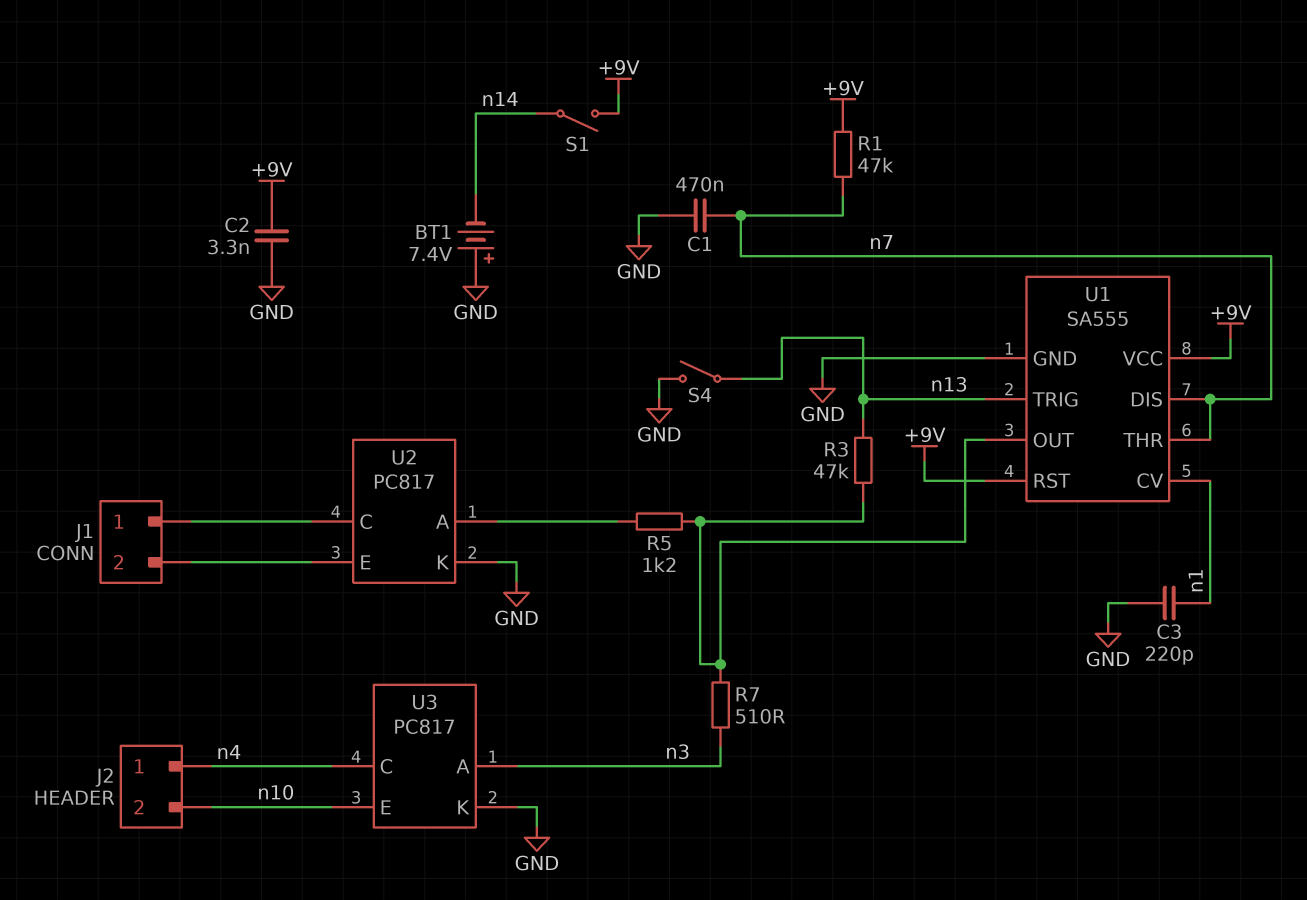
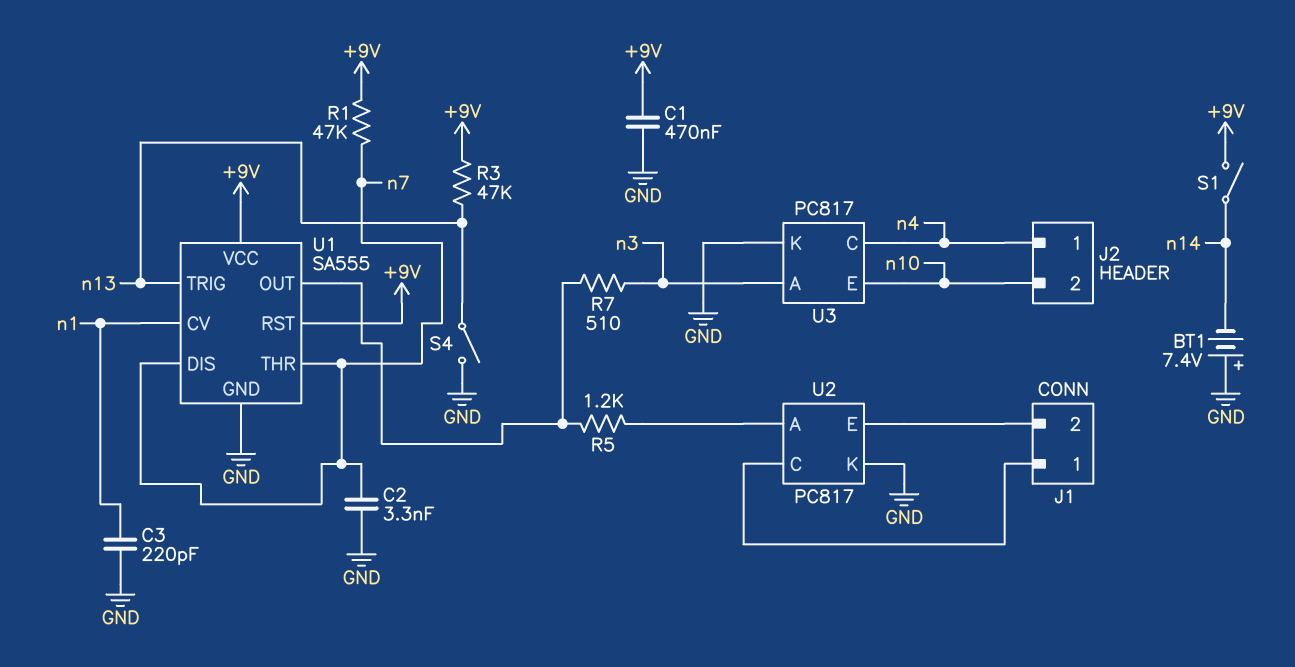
C1: 470nF (GND, n7) -> 470nF (+9V, GND)
C2: 3.3nF (+9V, GND) -> 3.3nF (GND, n7)
R3: 47k (U1/OUT, n13) -> 47k (+9V, n13)

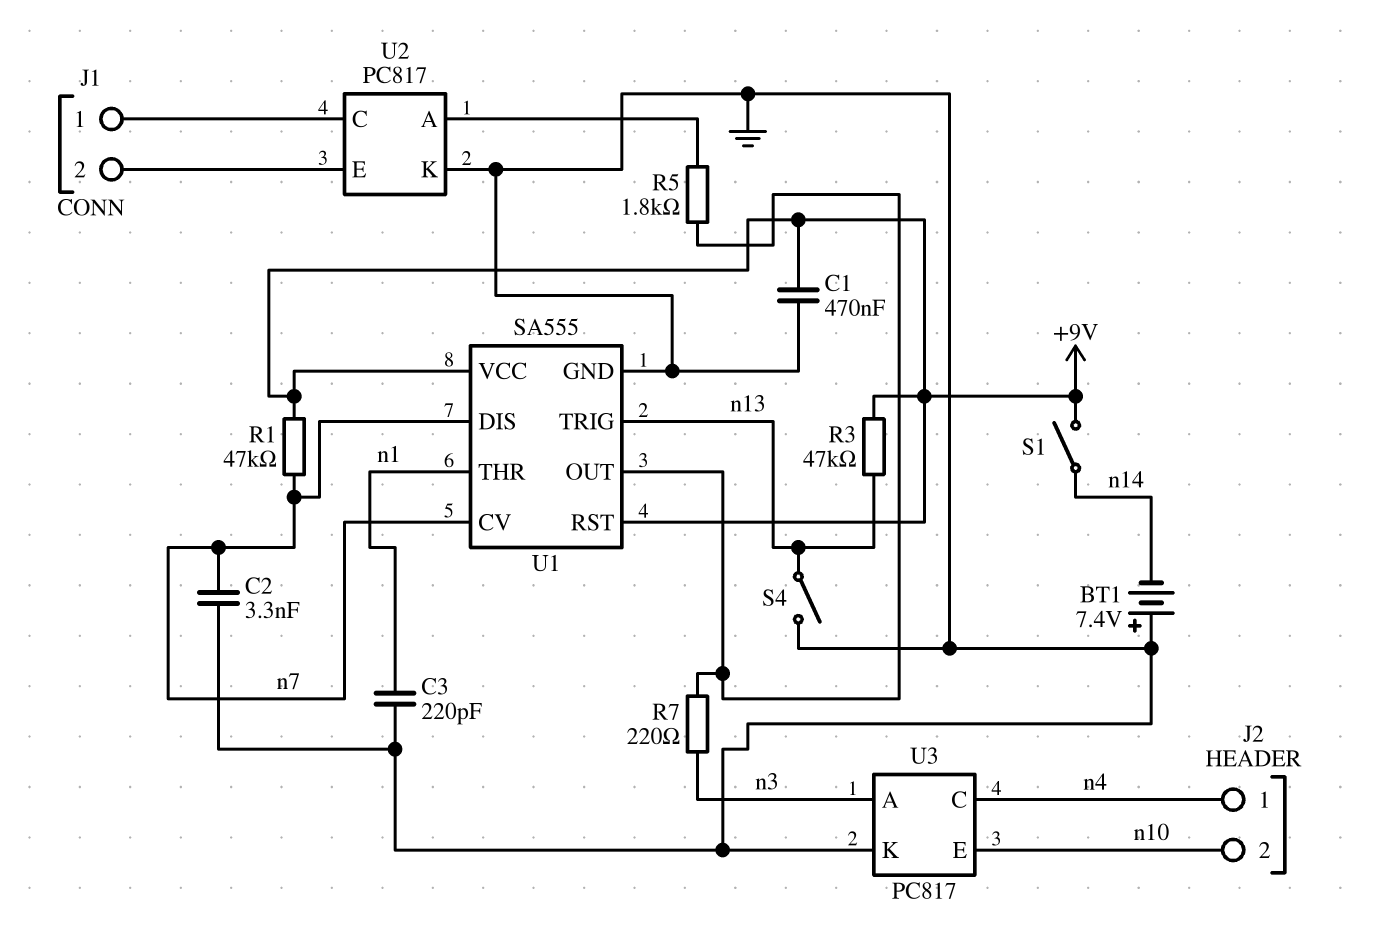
R5: 1.2k (U1/OUT, U2/A) -> 1.8k (U1/OUT, U2/A)
R7: 510 (U1/OUT, n3) -> 220 (U1/OUT, n3)
U1 pin CV: n1 -> n7
U1 pin THR: n7 -> n1

